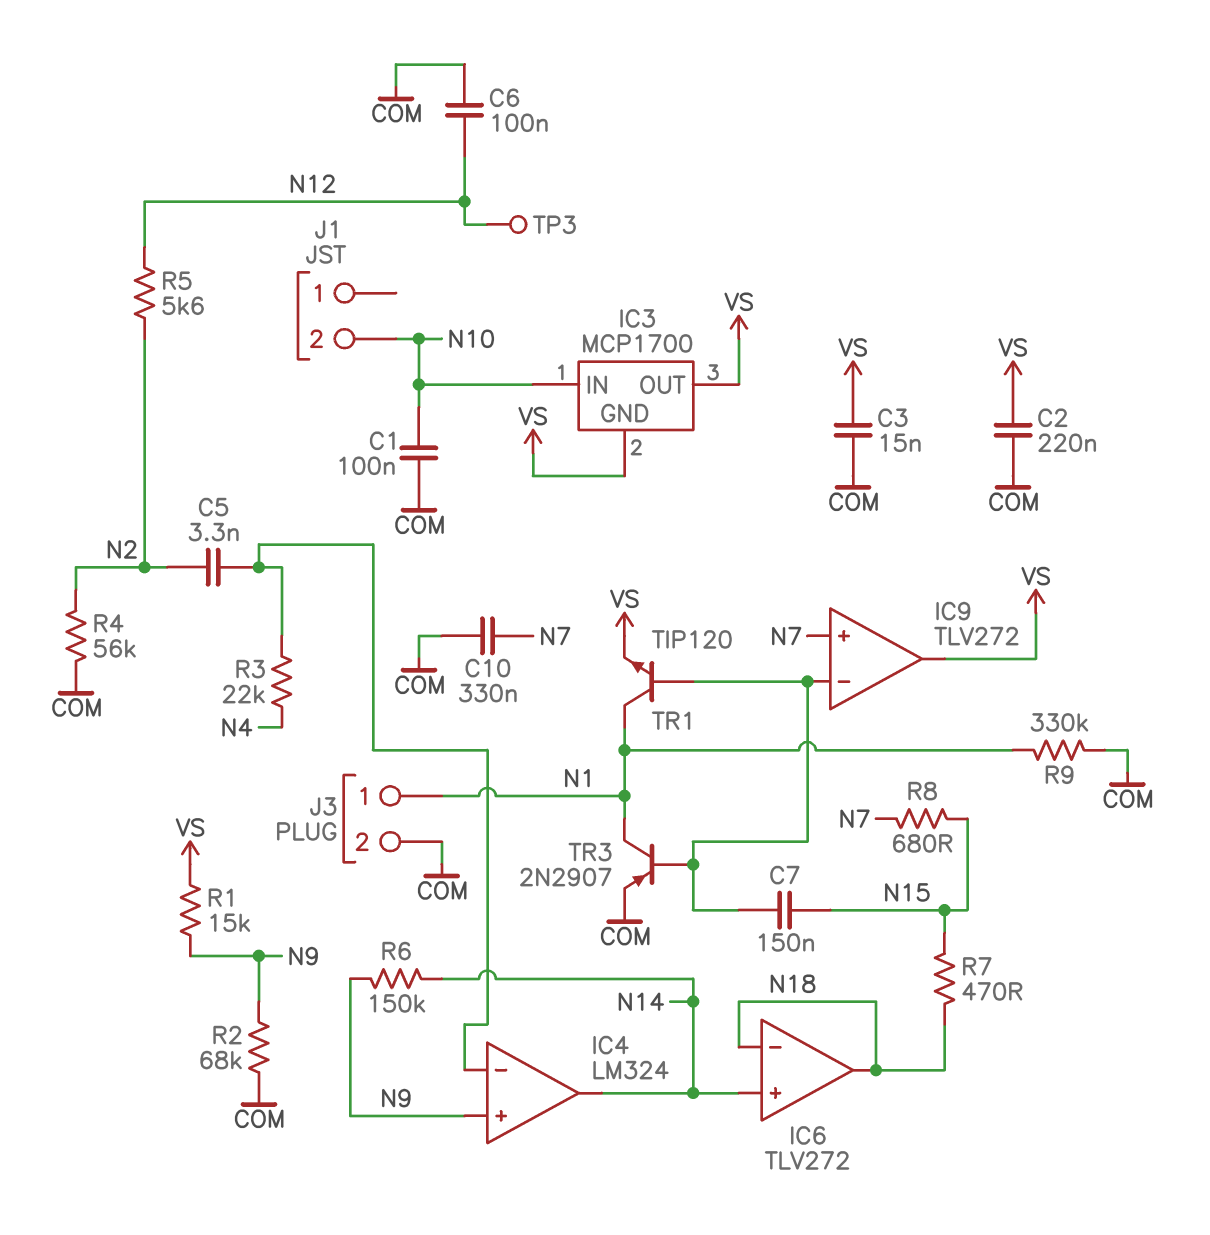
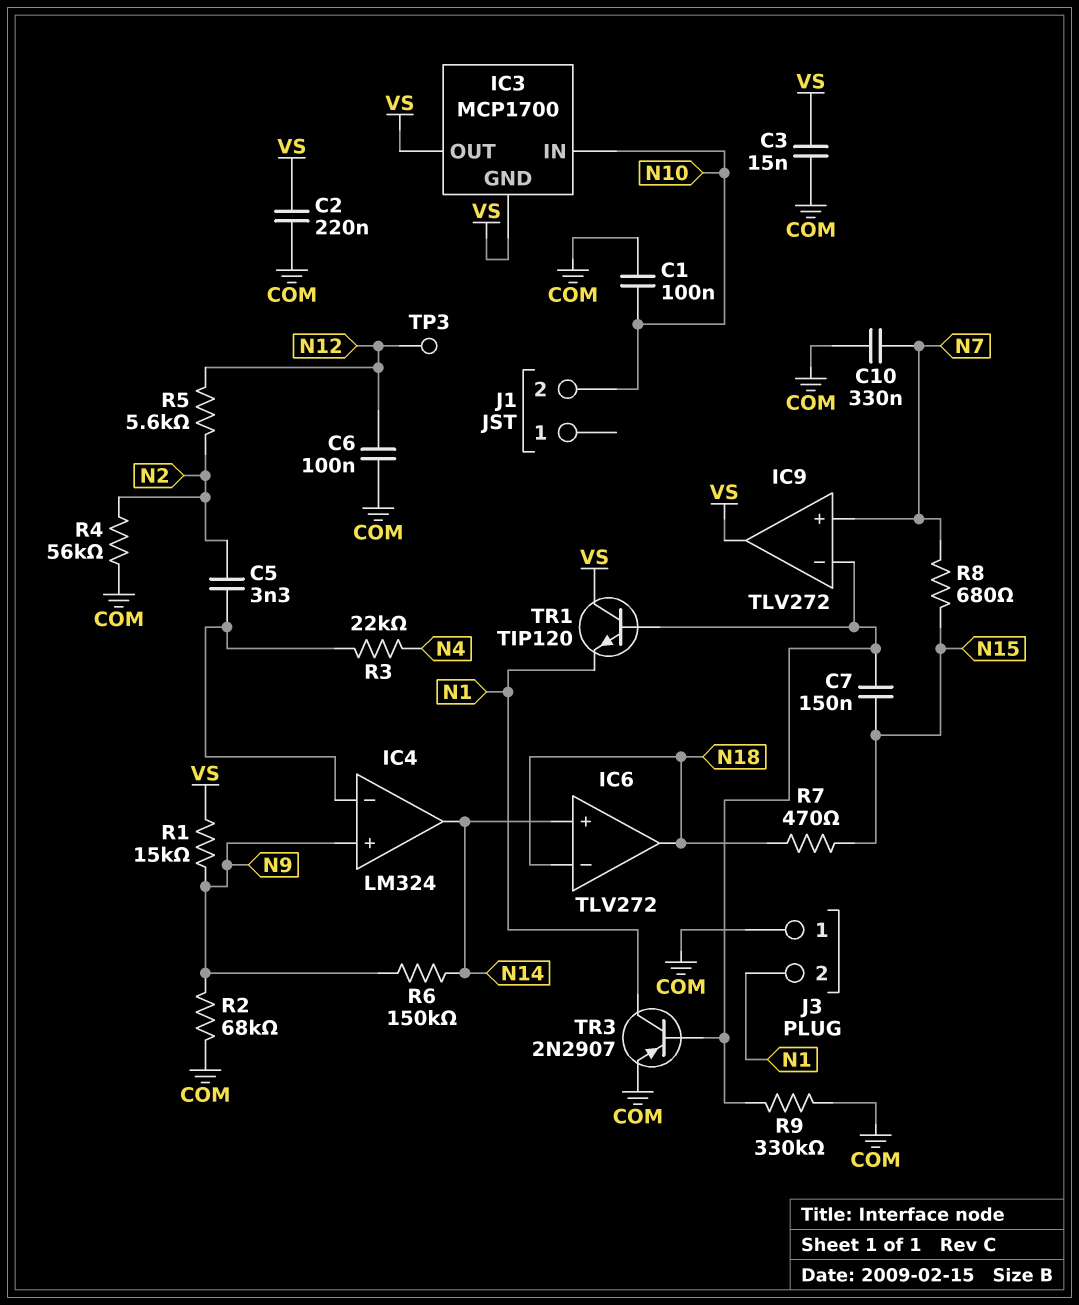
J3 pin 1: N1 -> COM
J3 pin 2: COM -> N1
R9: 330k (COM, N1) -> 330k (COM, IC9/in-)
TR1: NPN TIP120 (B IC9/in-, C N1, E VS) -> NPN TIP120 (B IC9/in-, C VS, E N1)

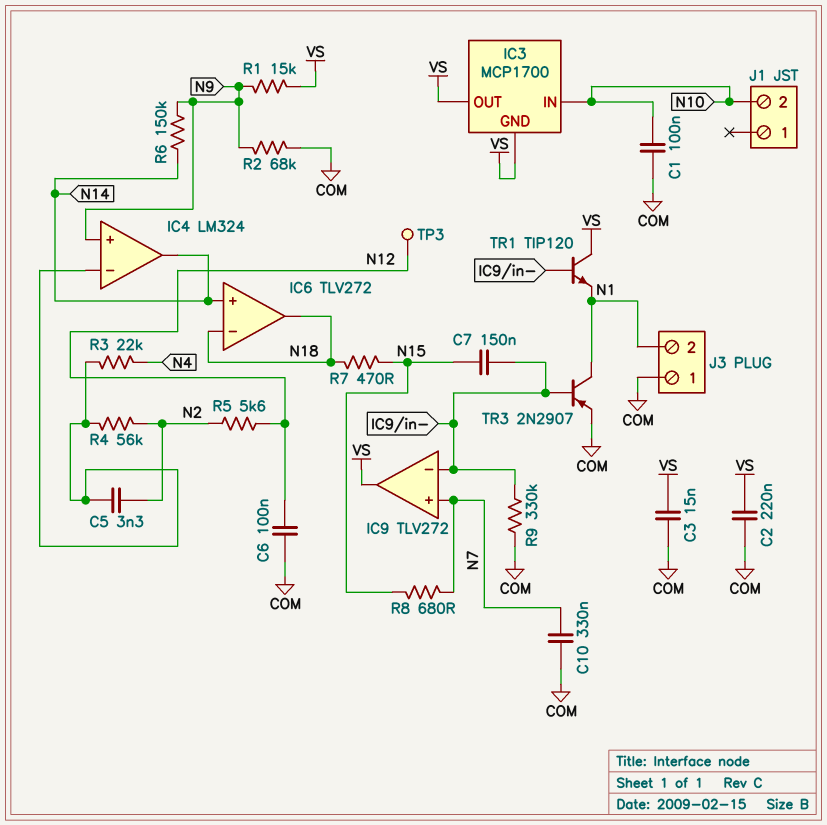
R4: 56k (COM, N2) -> 56k (IC4/in-, N2)

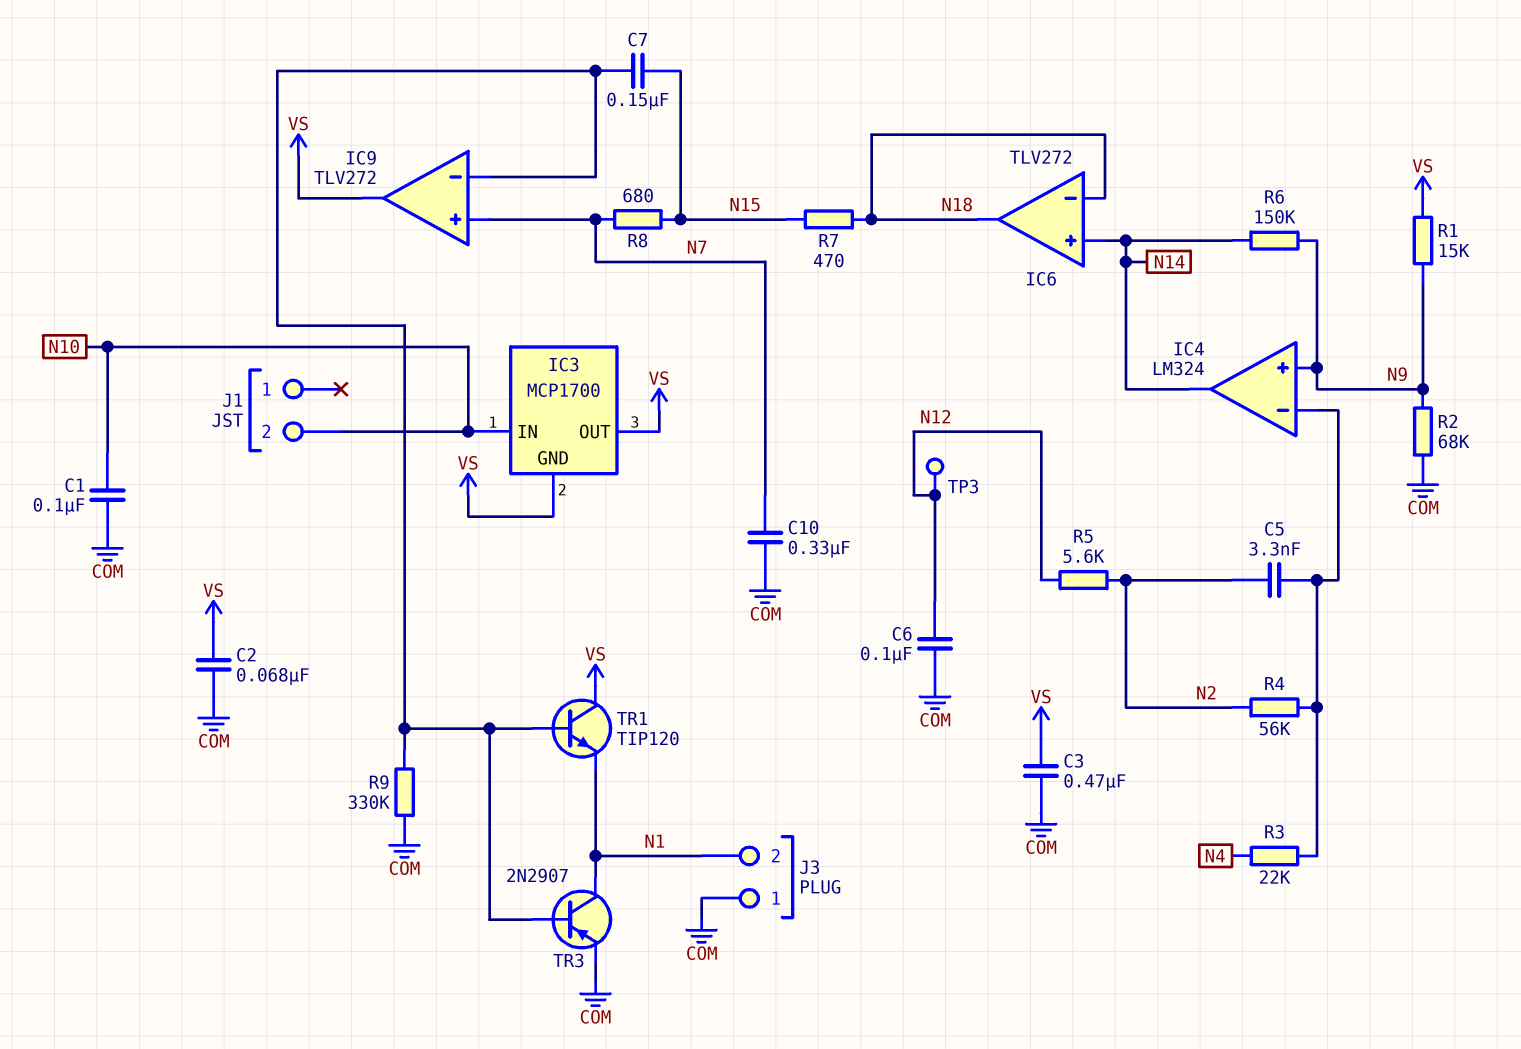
C2: 220nF (COM, VS) -> 68nF (COM, VS)
C3: 15nF (COM, VS) -> 470nF (COM, VS)

